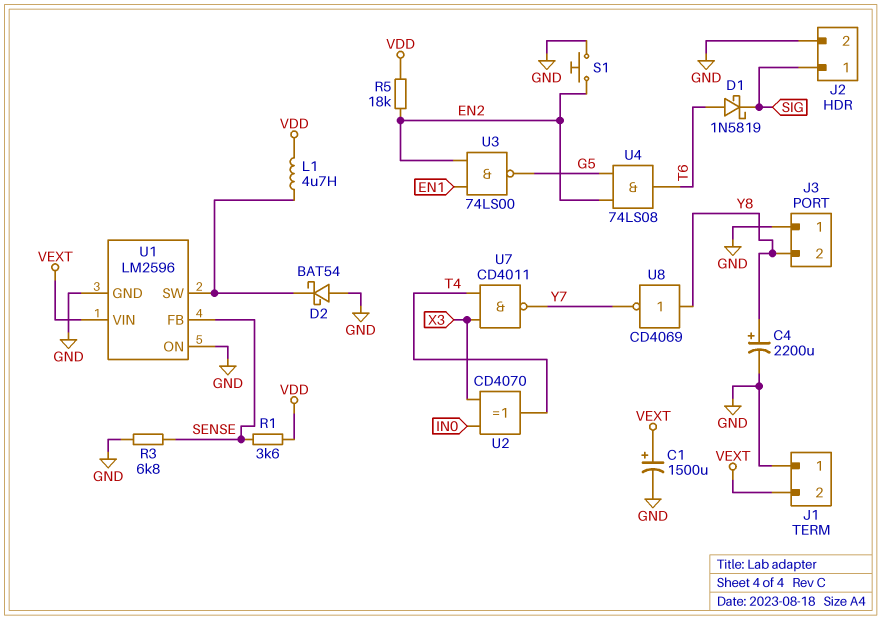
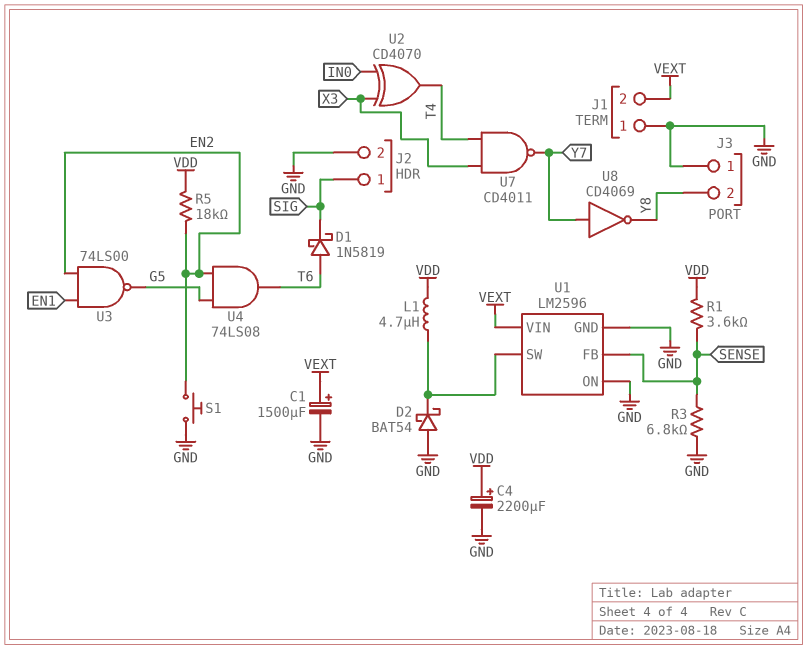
C4: 2200uF (plus Y8, minus GND) -> 2200uF (plus VDD, minus GND)
U8: NOT CD4069 (in Y8, out Y7) -> NOT CD4069 (in Y7, out Y8)

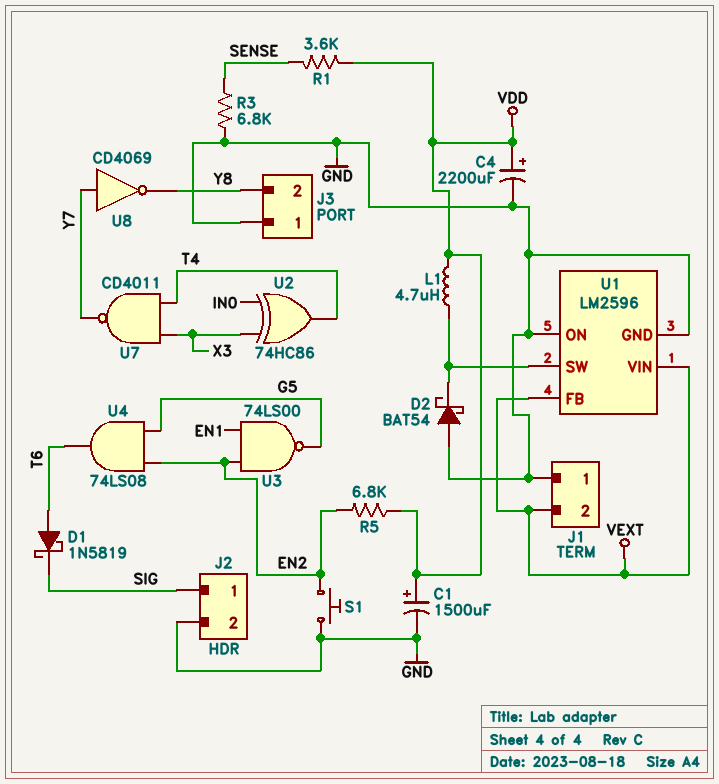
C1: 1500uF (plus VEXT, minus GND) -> 1500uF (plus VDD, minus GND)
R5: 18k (EN2, VDD) -> 6.8k (EN2, VDD)
U1 pin FB: SENSE -> VEXT
U2: XOR CD4070 (in IN0, in X3, out T4) -> XOR 74HC86 (in IN0, in X3, out T4)

